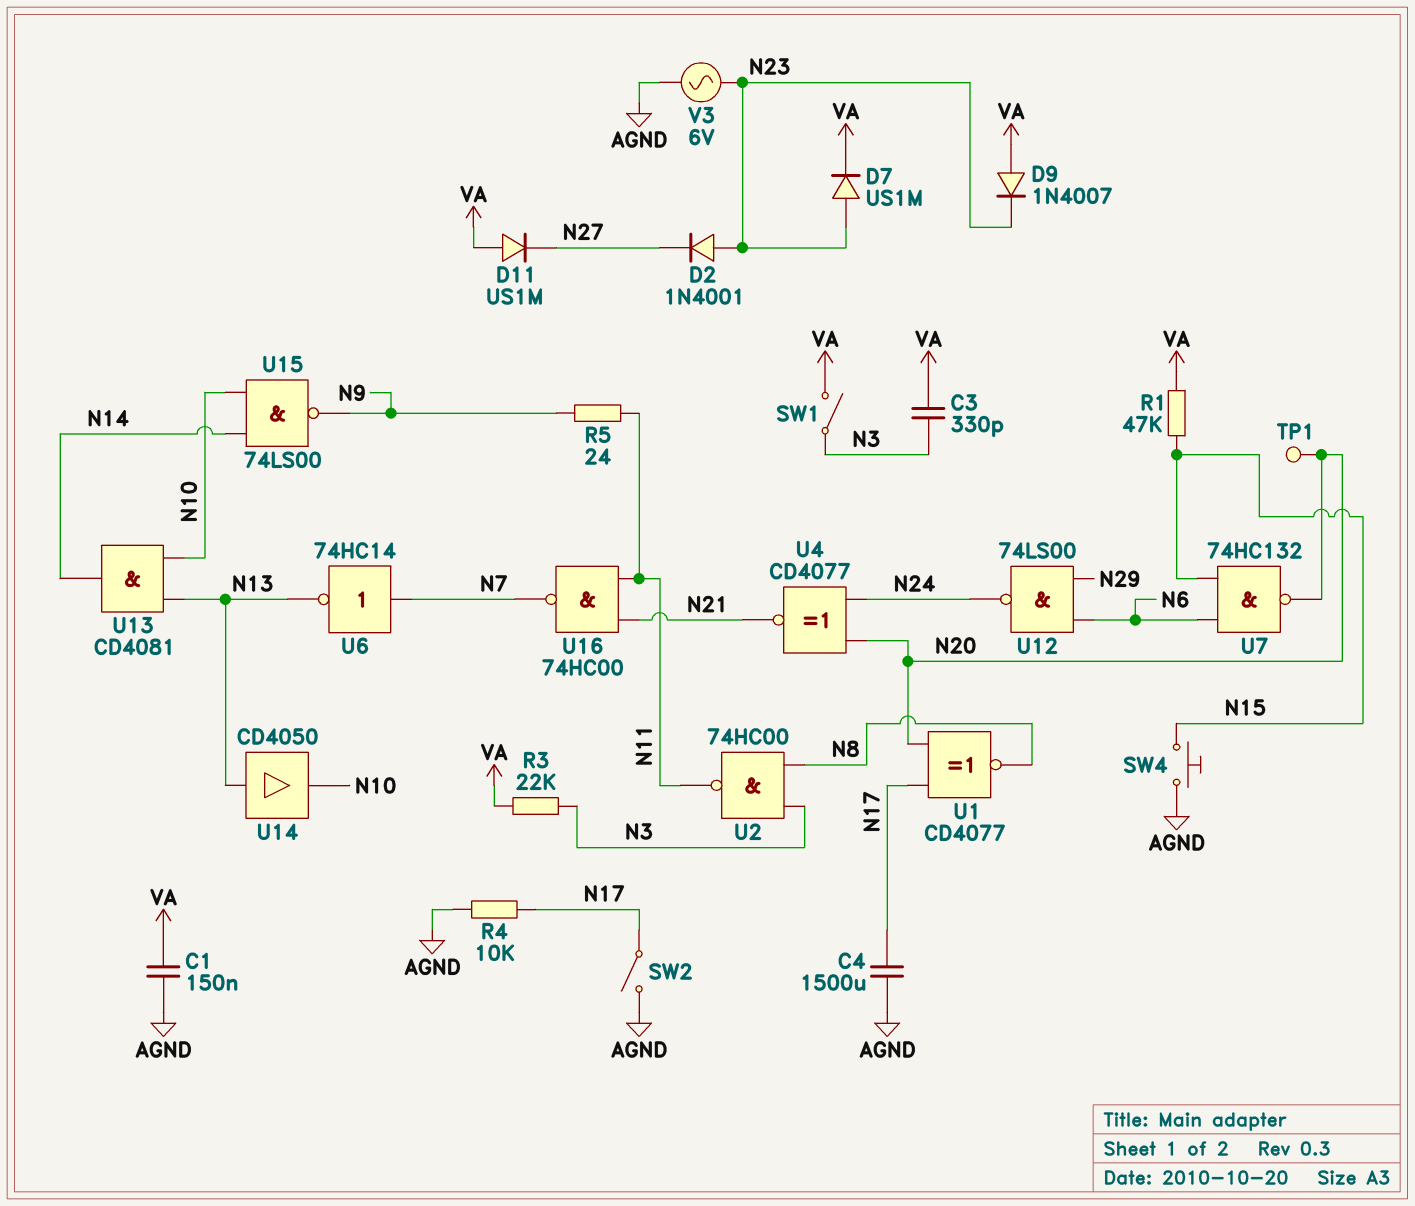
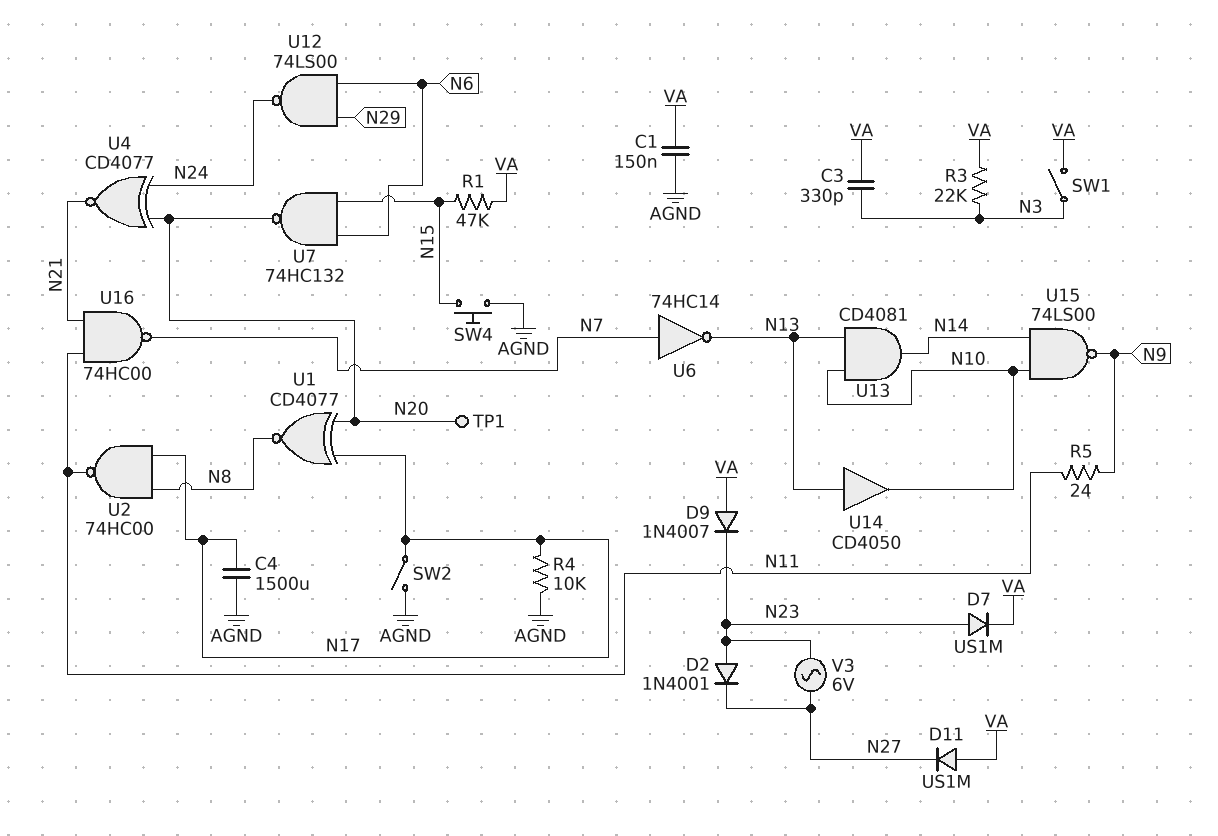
U2: NAND 74HC00 (in N3, in N8, out N11) -> NAND 74HC00 (in N8, in N17, out N11)
V3: AC 6V (AGND, N23) -> AC 6V (N23, N27)

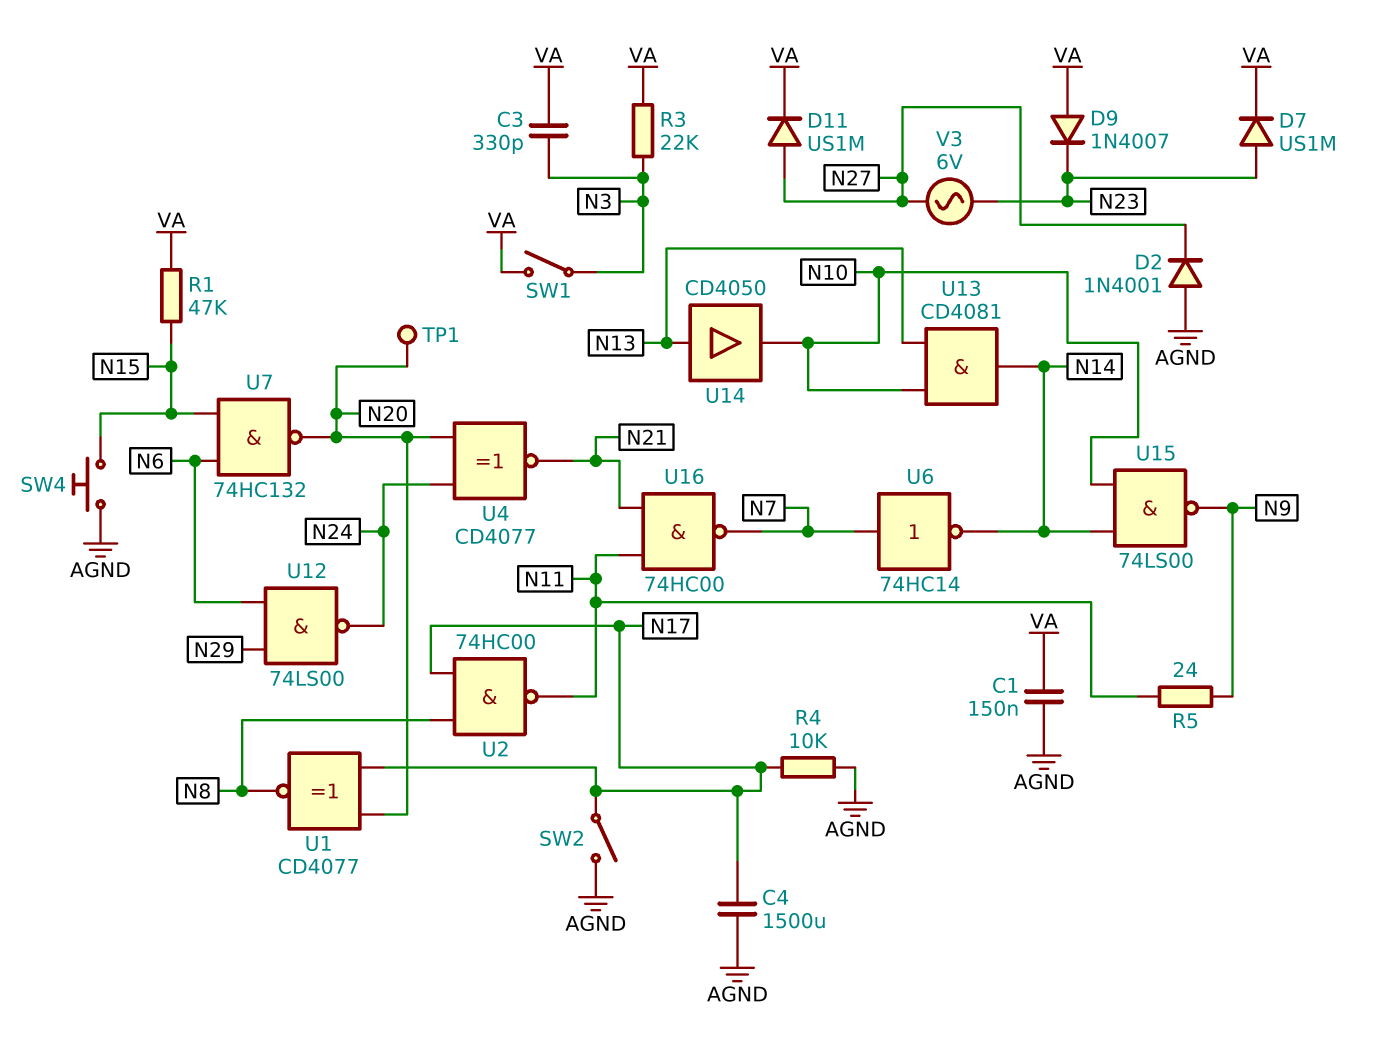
D2: diode 1N4001 (A N23, K N27) -> diode 1N4001 (A AGND, K N27)
D11: diode US1M (A VA, K N27) -> diode US1M (A N27, K VA)
U6: NOT 74HC14 (in N7, out N13) -> NOT 74HC14 (in N7, out N14)

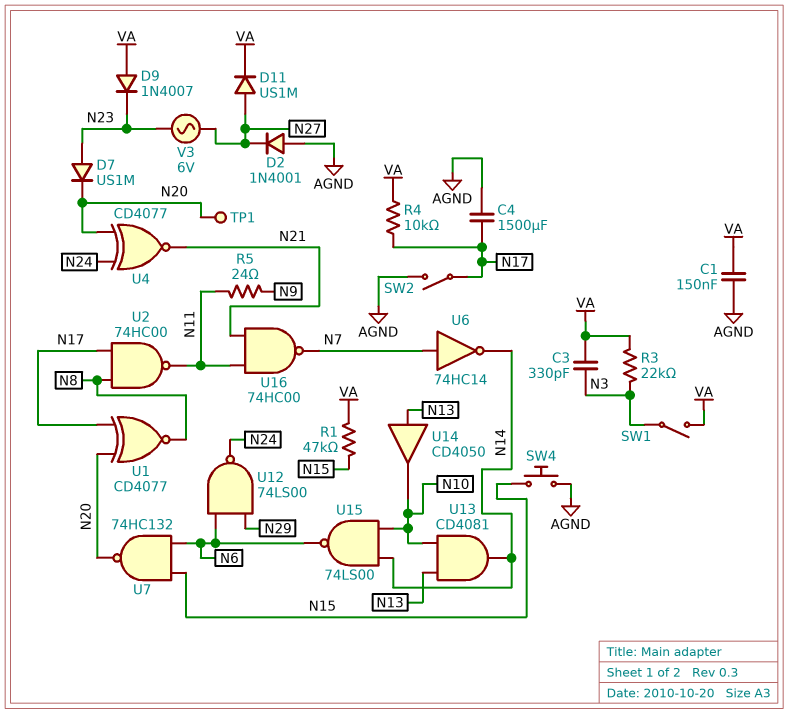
D7: diode US1M (A N23, K VA) -> diode US1M (A N23, K N20)
R4: 10k (AGND, N17) -> 10k (N17, VA)
U15: NAND 74LS00 (in N10, in N14, out N9) -> NAND 74LS00 (in N10, in N14, out N6)

